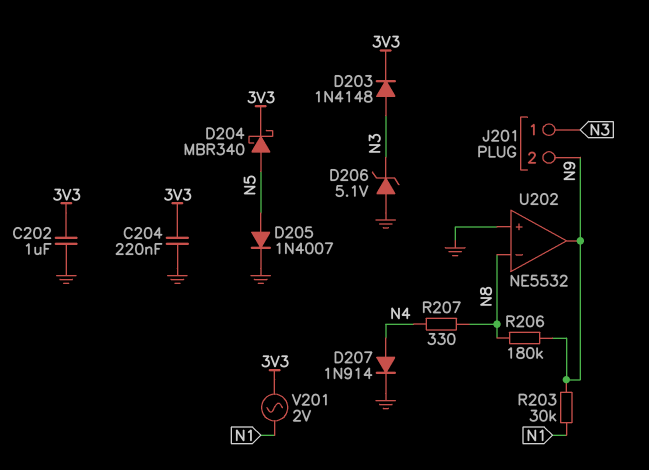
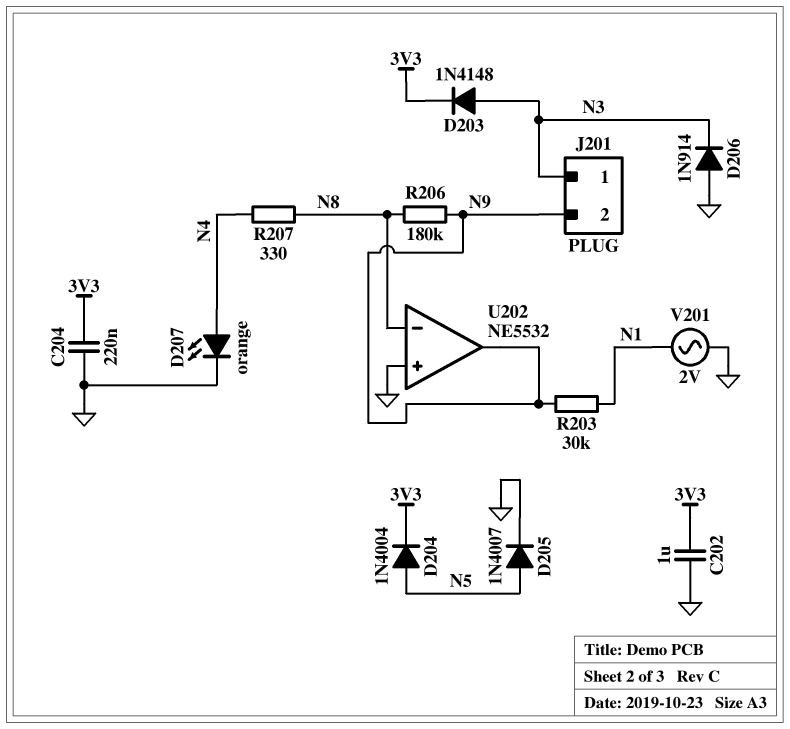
D204: schottky MBR340 (A N5, K 3V3) -> diode 1N4004 (A N5, K 3V3)
D206: zener 5.1V (A GND, K N3) -> diode 1N914 (A GND, K N3)
D207: diode 1N914 (A N4, K GND) -> LED orange (A N4, K GND)
V201: AC 2V (3V3, N1) -> AC 2V (GND, N1)

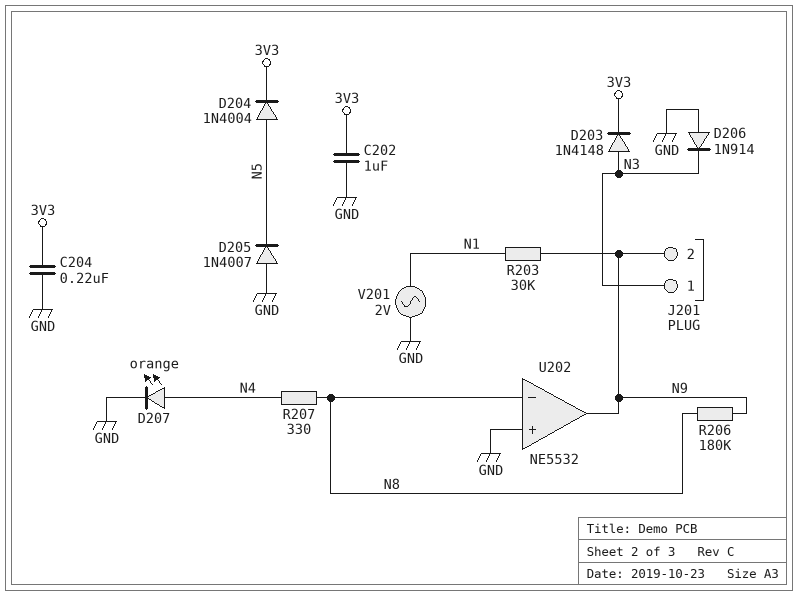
D205: diode 1N4007 (A N5, K GND) -> diode 1N4007 (A GND, K N5)

